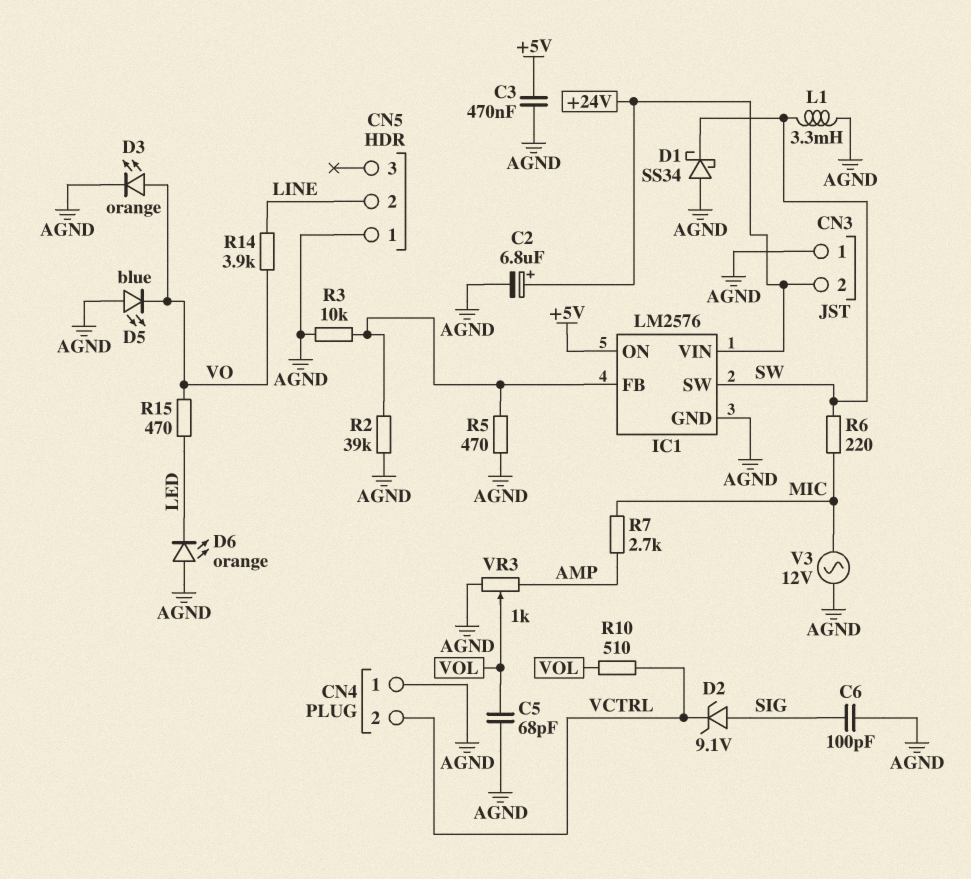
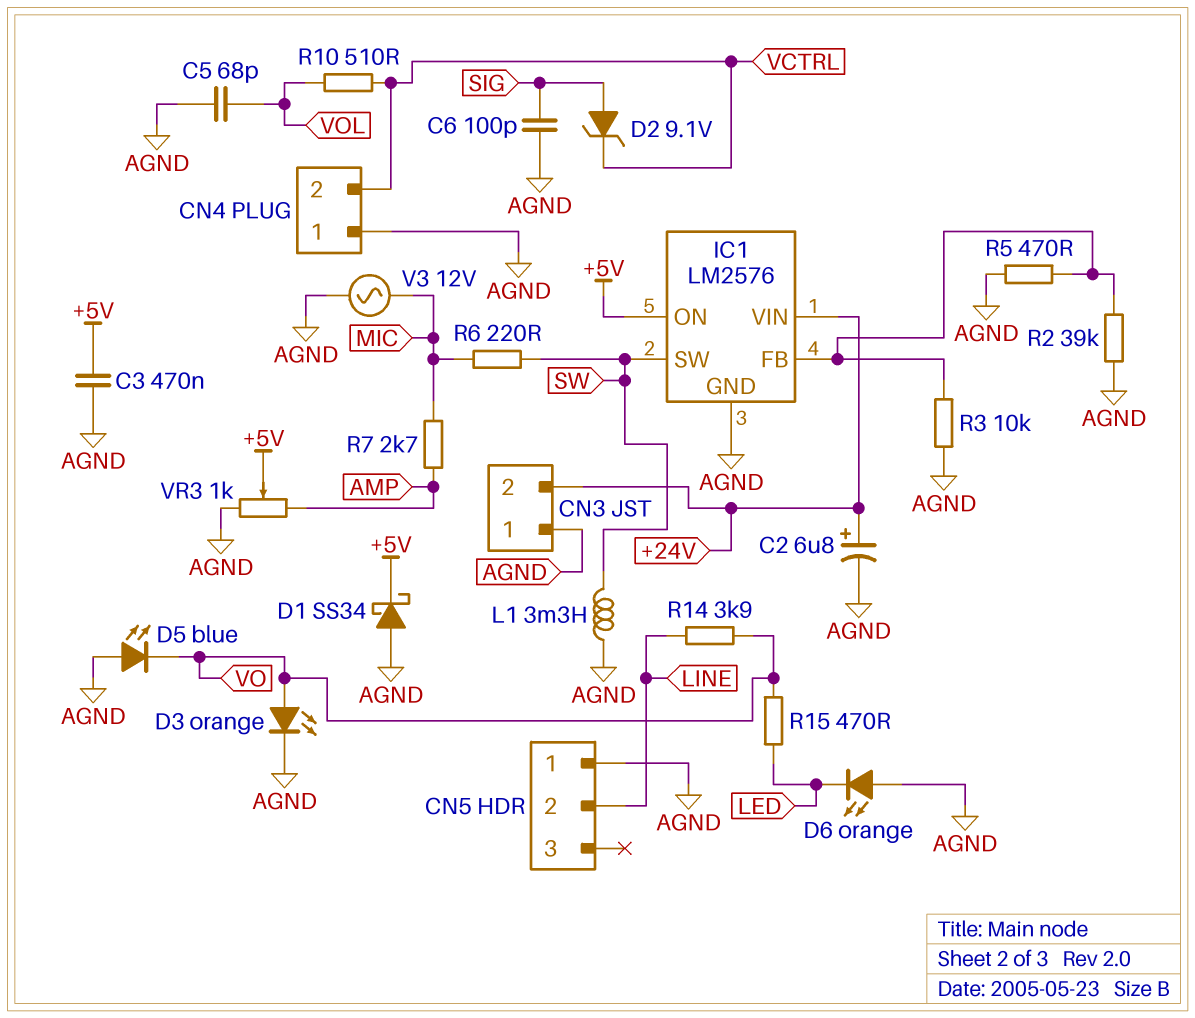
D1: schottky SS34 (A AGND, K SW) -> schottky SS34 (A AGND, K +5V)
VR3: 1k (AGND, AMP, wiper VOL) -> 1k (AGND, AMP, wiper +5V)

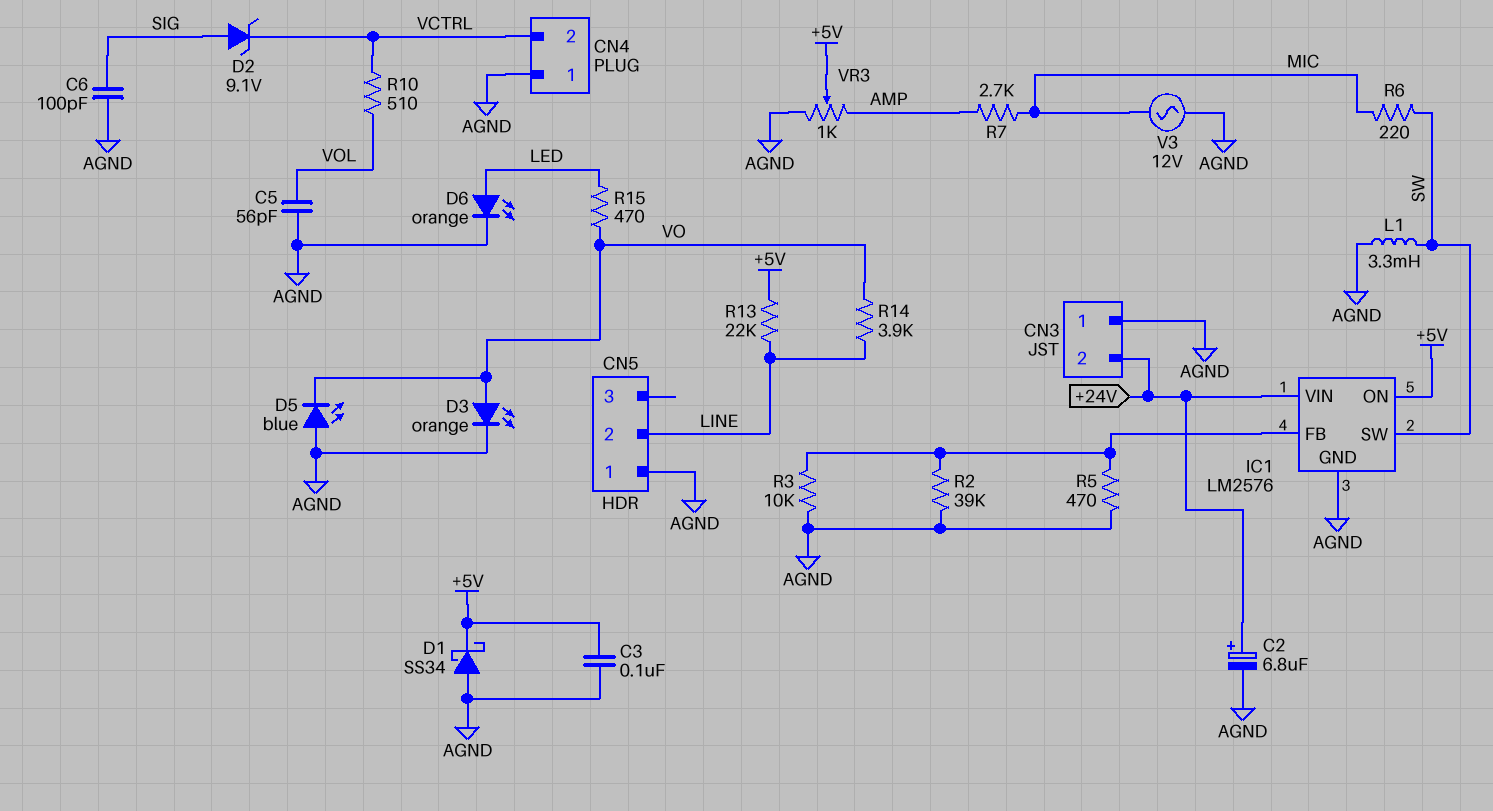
C3: 470nF (+5V, AGND) -> 100nF (+5V, AGND)
C5: 68pF (AGND, VOL) -> 56pF (AGND, VOL)
D6: LED orange (A AGND, K LED) -> LED orange (A LED, K AGND)
R13: none -> 22k (+5V, LINE)

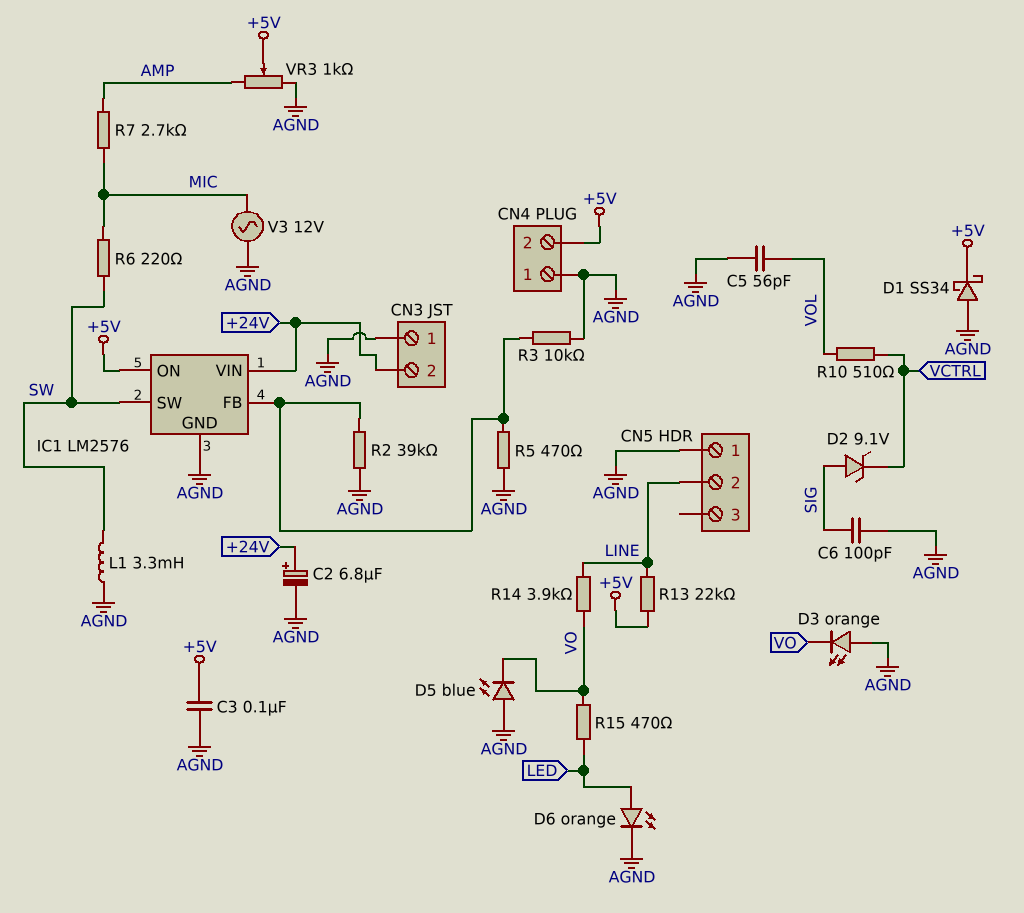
CN4 pin 2: VCTRL -> +5V
D3: LED orange (A VO, K AGND) -> LED orange (A AGND, K VO)

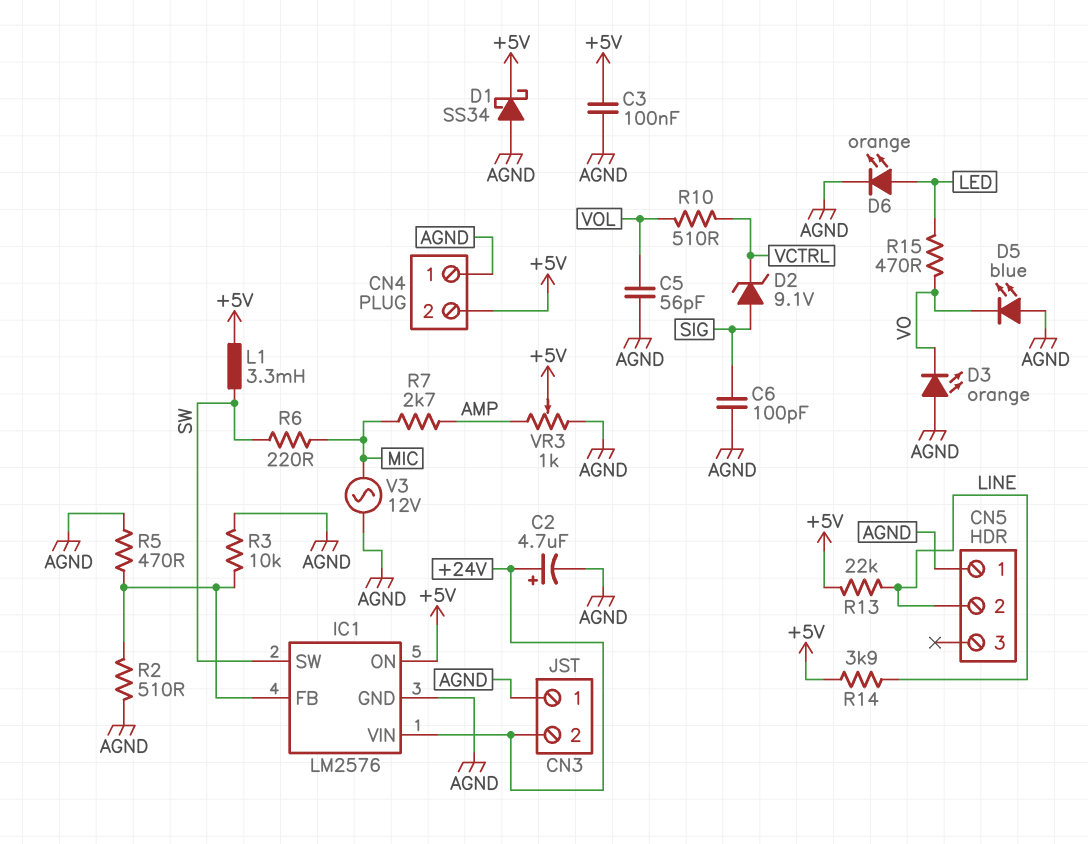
C2: 6.8uF (plus +24V, minus AGND) -> 4.7uF (plus +24V, minus AGND)
L1: 3.3mH (AGND, SW) -> 3.3mH (+5V, SW)
R2: 39k (AGND, IC1/FB) -> 510 (AGND, IC1/FB)
R14: 3.9k (LINE, VO) -> 3.9k (+5V, LINE)

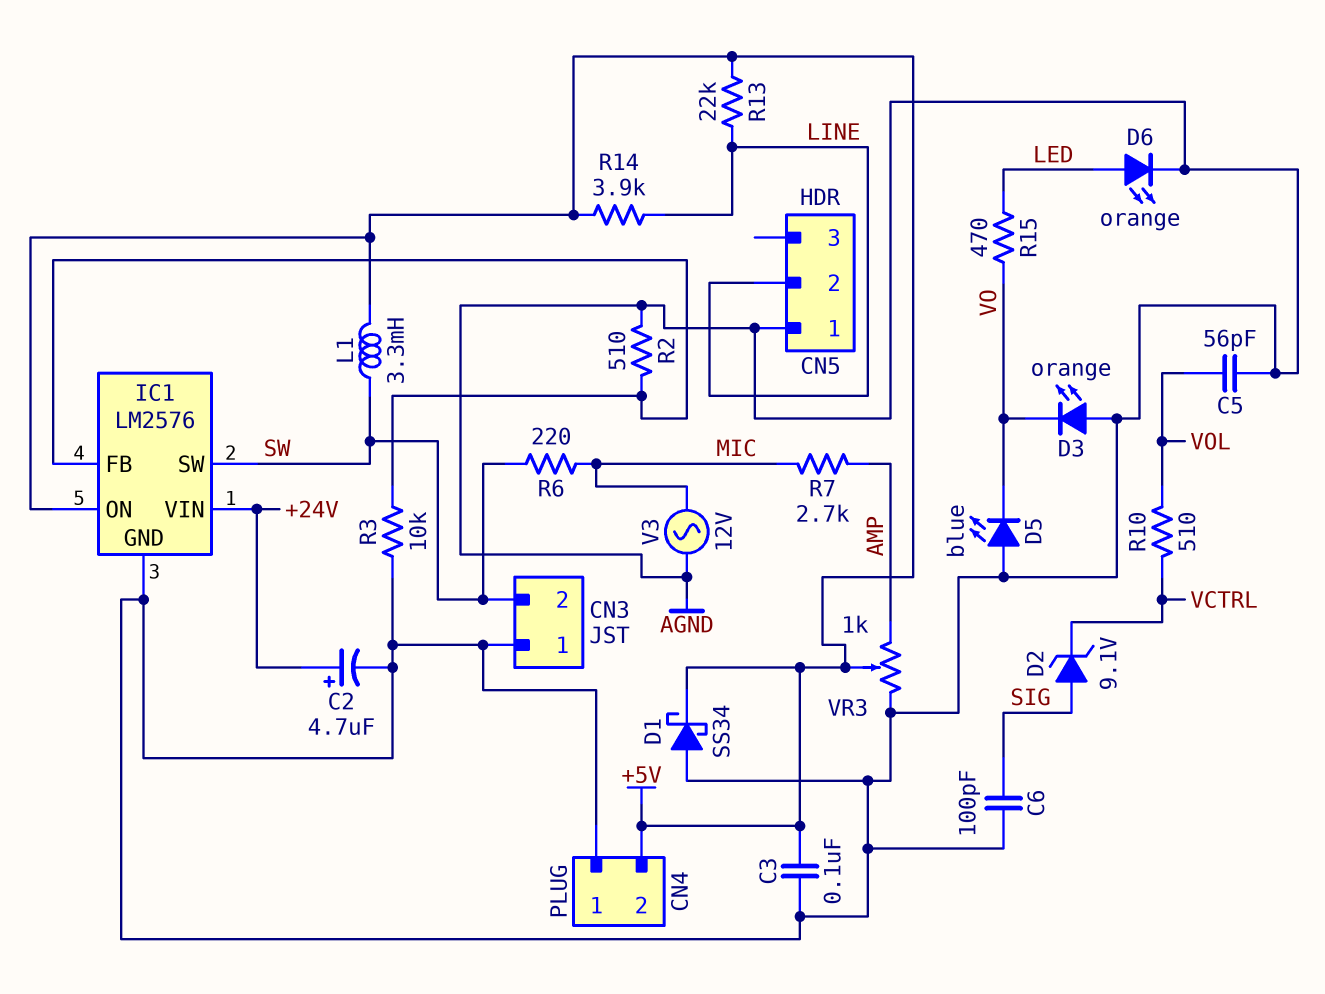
CN3 pin 2: +24V -> SW
R5: 470 (AGND, IC1/FB) -> none

